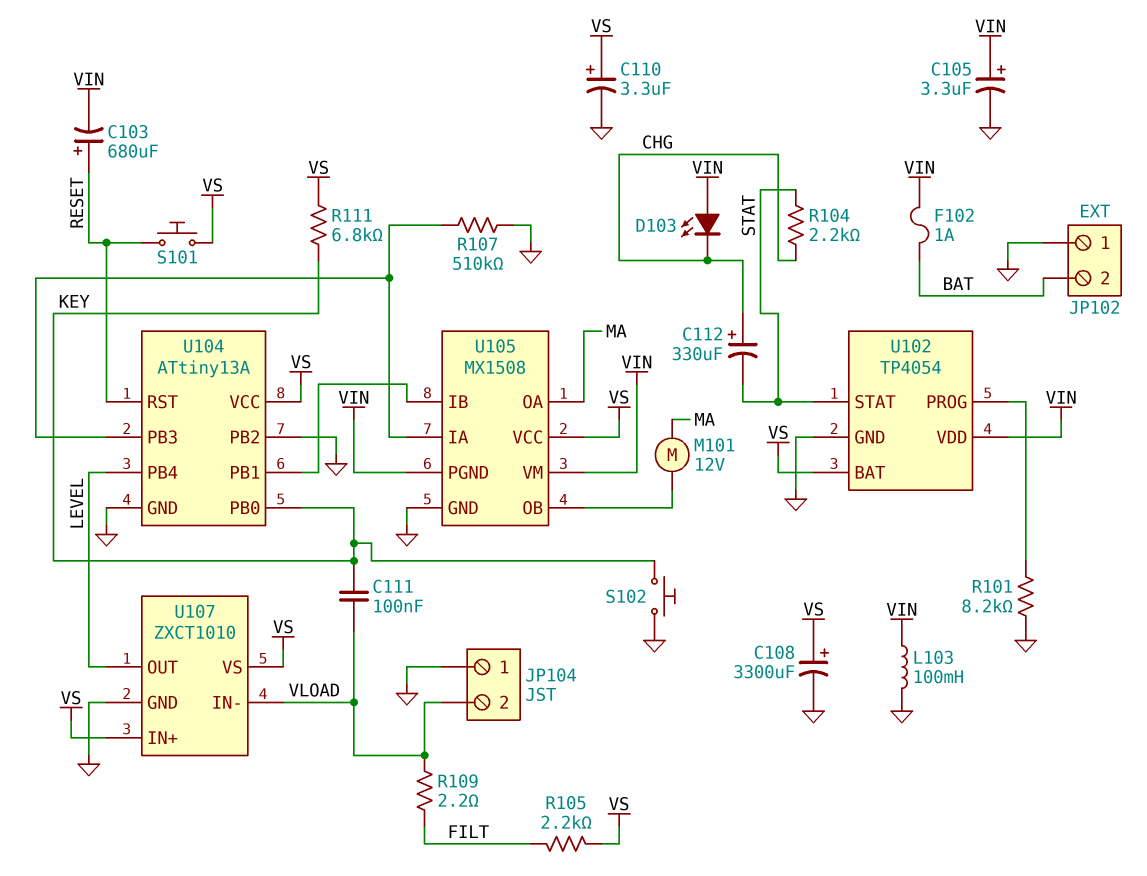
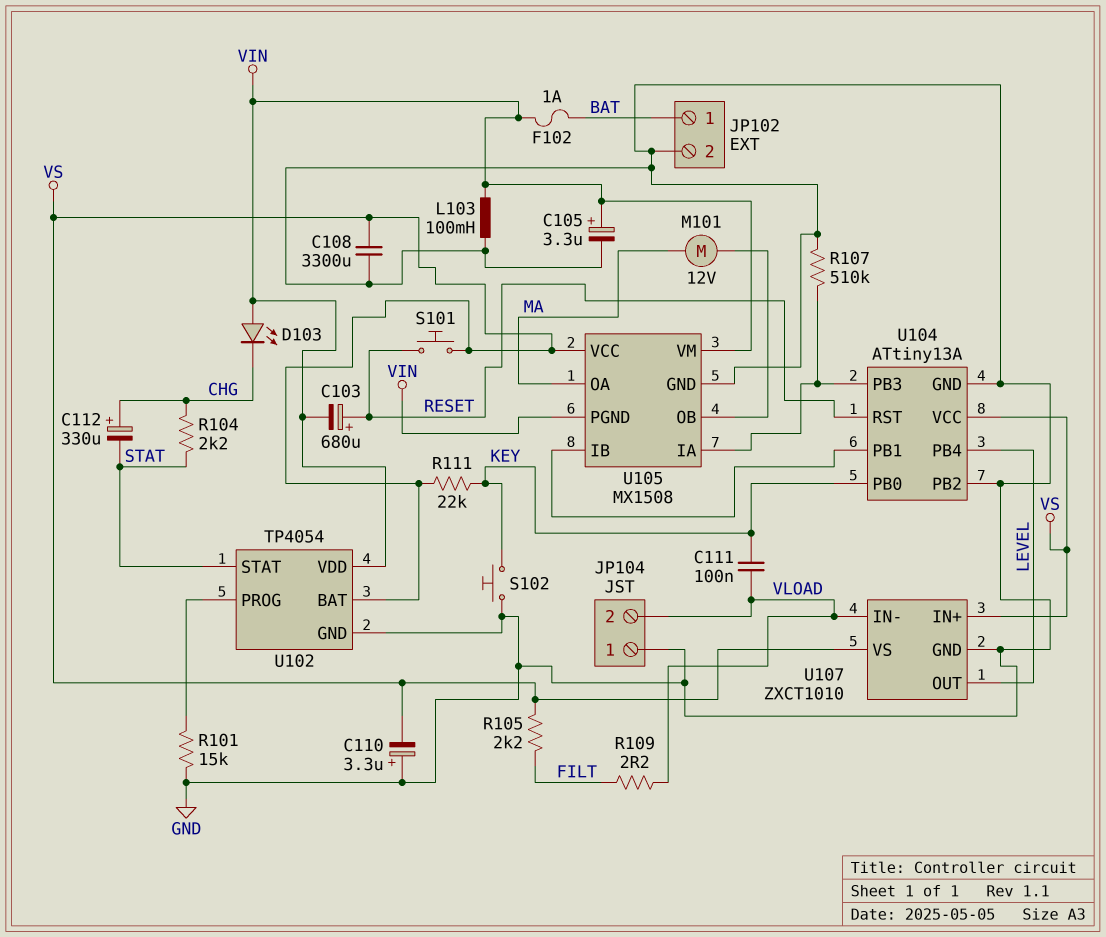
C108: 3300uF (plus VS, minus GND) -> 3300uF (GND, VS)
C110: 3.3uF (plus VS, minus GND) -> 3.3uF (plus GND, minus VS)
JP102 pin 1: GND -> BAT
JP102 pin 2: BAT -> GND
R101: 8.2k (GND, U102/PROG) -> 15k (GND, U102/PROG)
R111: 6.8k (KEY, VS) -> 22k (KEY, VS)

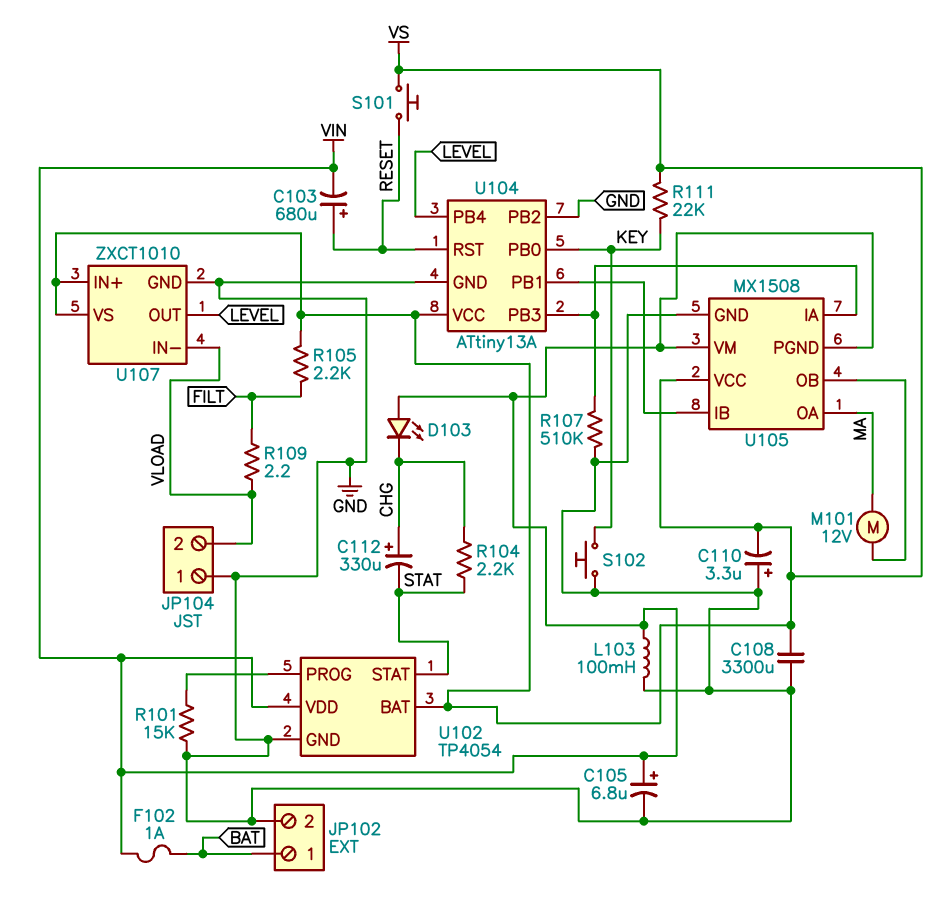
C105: 3.3uF (plus VIN, minus GND) -> 6.8uF (plus VIN, minus GND)
C111: 100nF (KEY, VLOAD) -> none

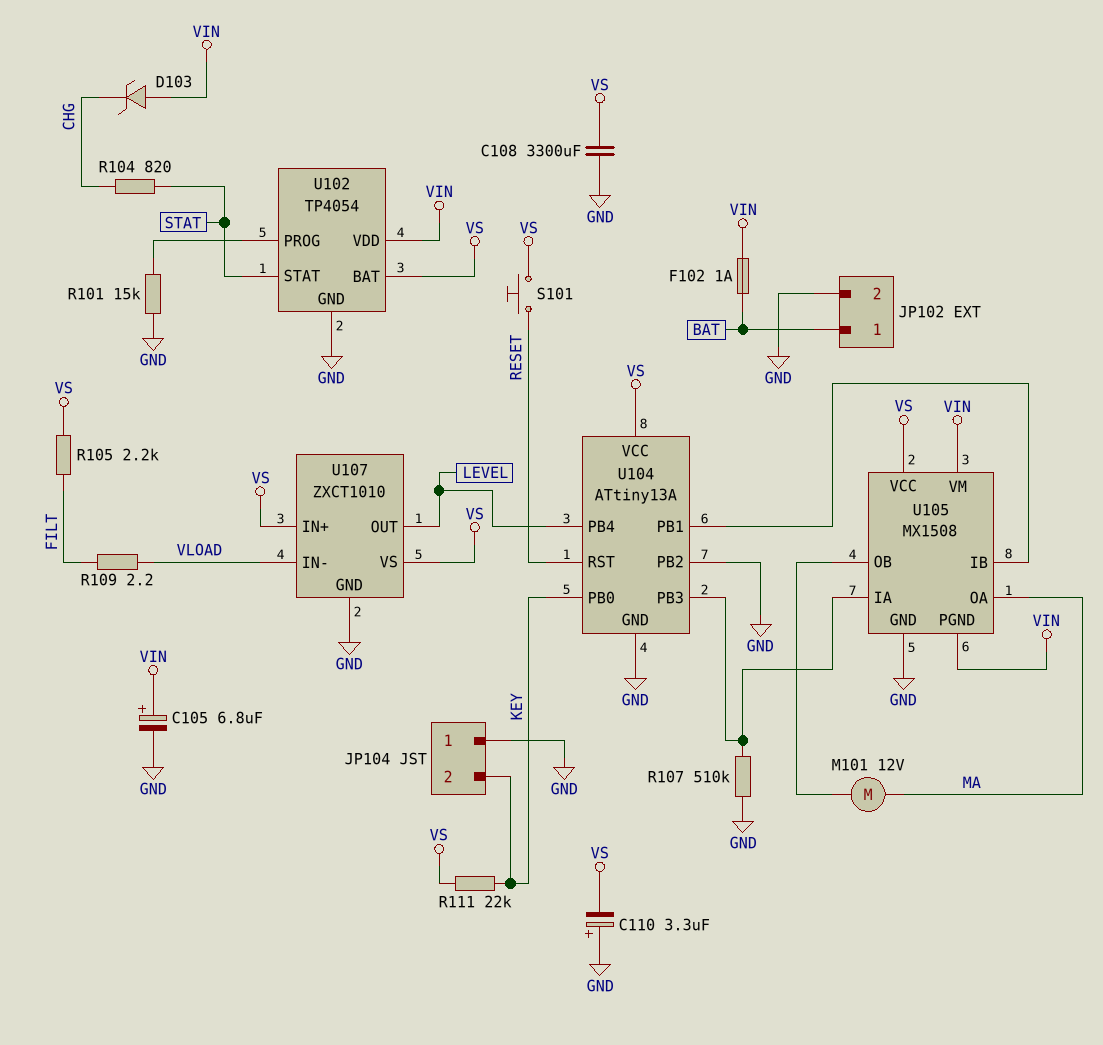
C103: 680uF (plus RESET, minus VIN) -> none
C112: 330uF (plus CHG, minus STAT) -> none
D103: LED (A VIN, K CHG) -> zener (A VIN, K CHG)
JP104 pin 2: VLOAD -> KEY
L103: 100mH (GND, VIN) -> none
R104: 2.2k (CHG, STAT) -> 820 (CHG, STAT)
S102: button (GND, KEY) -> none

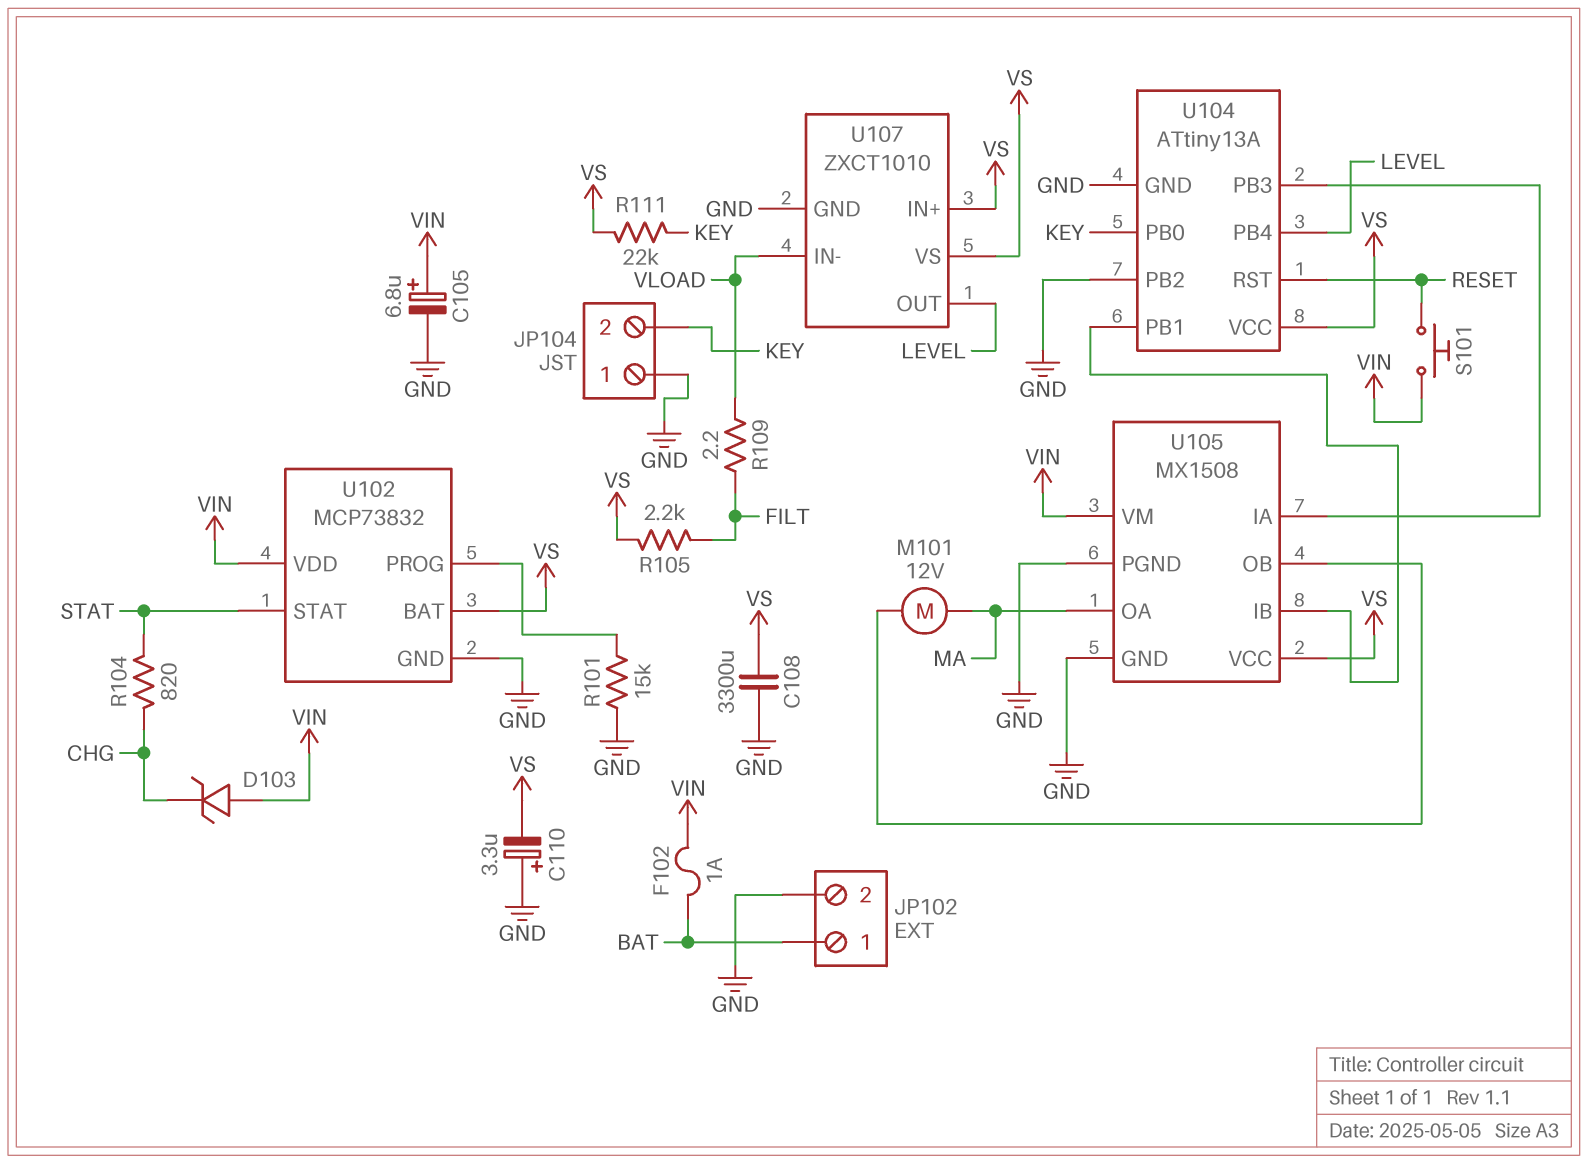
R107: 510k (GND, U104/PB3) -> none
S101: button (RESET, VS) -> button (RESET, VIN)
U102: TP4054 -> MCP73832
U105 pin PGND: VIN -> GND

